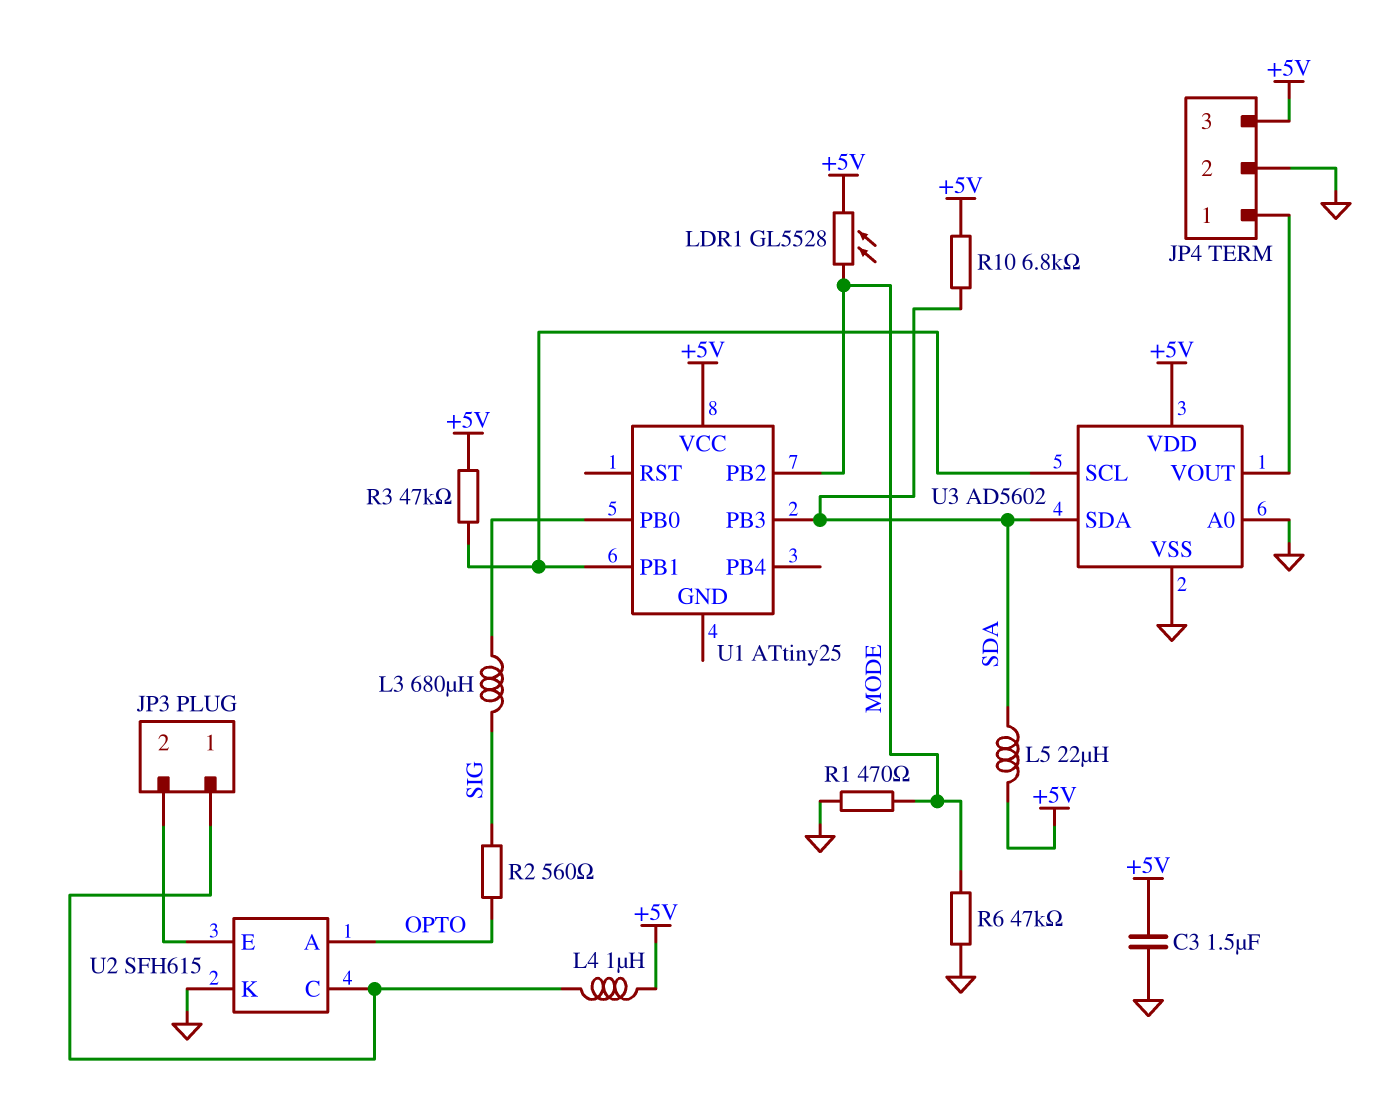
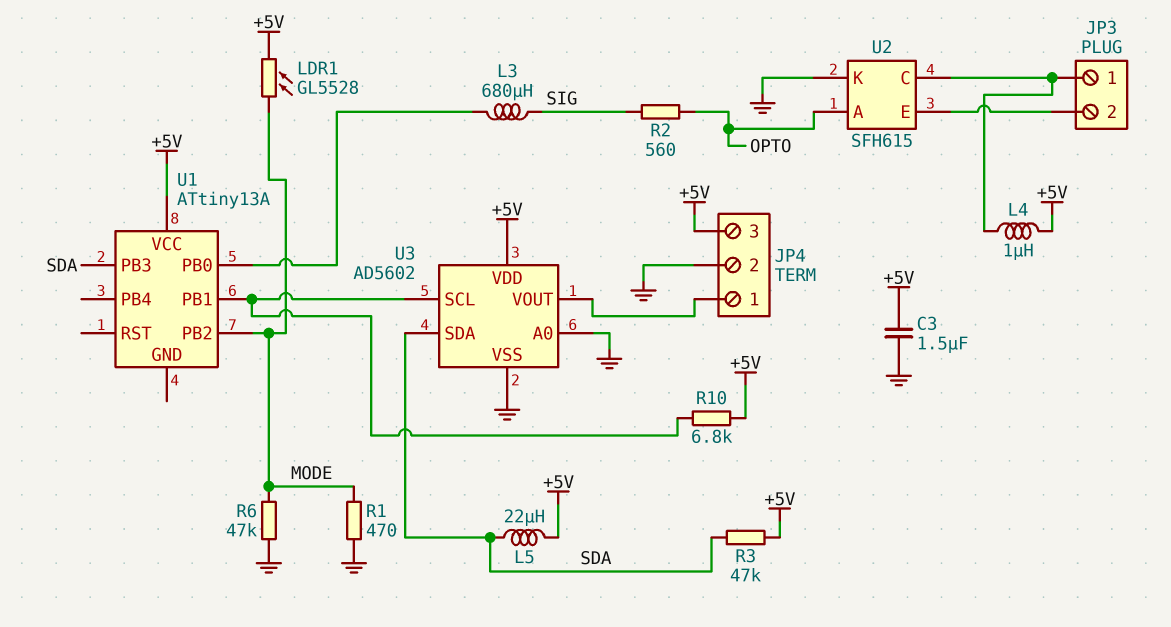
R3: 47k (+5V, U1/PB1) -> 47k (+5V, SDA)
R10: 6.8k (+5V, SDA) -> 6.8k (+5V, U1/PB1)
U1: ATtiny25 -> ATtiny13A

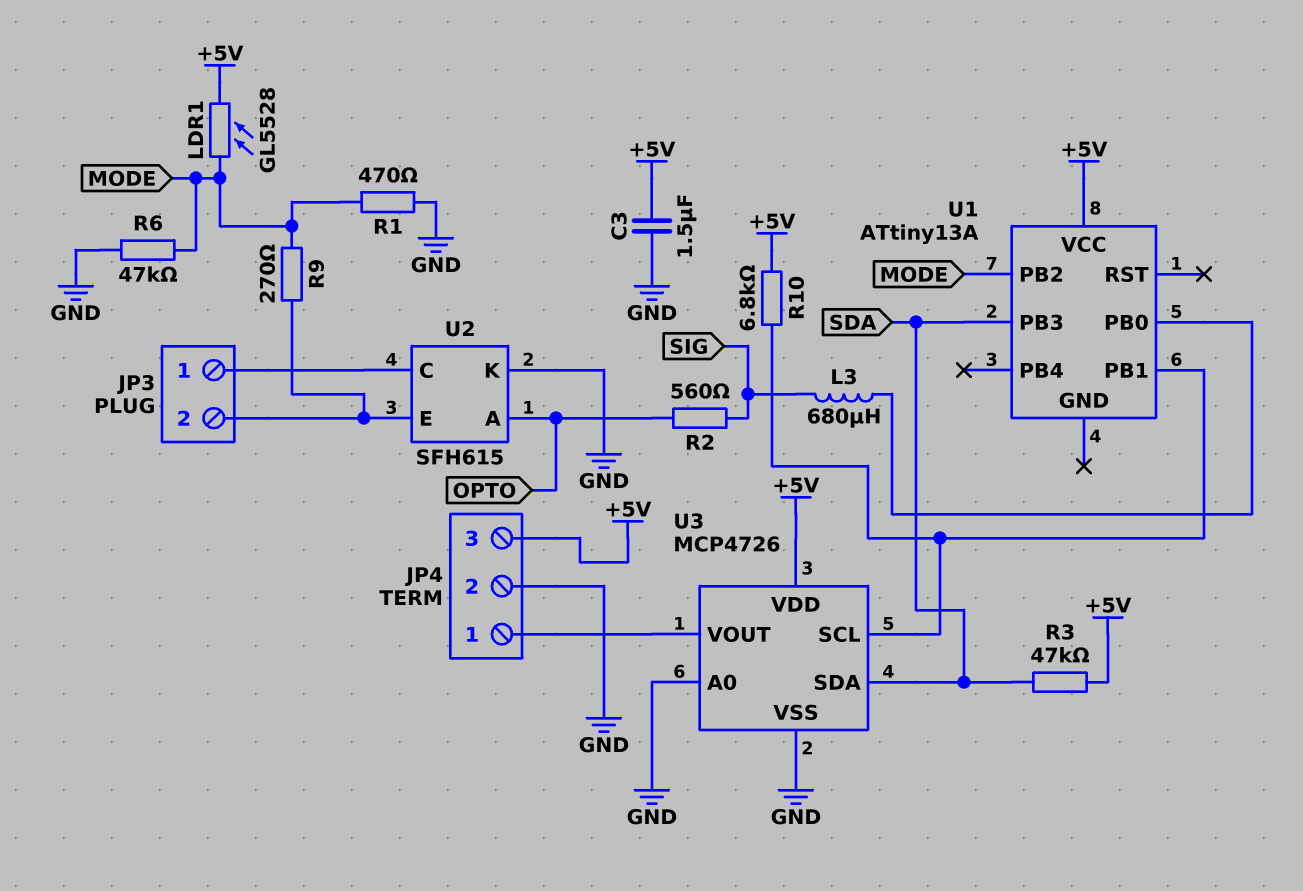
L4: 1uH (+5V, JP3/1) -> none
L5: 22uH (+5V, SDA) -> none
R9: none -> 270 (JP3/2, MODE)
U3: AD5602 -> MCP4726

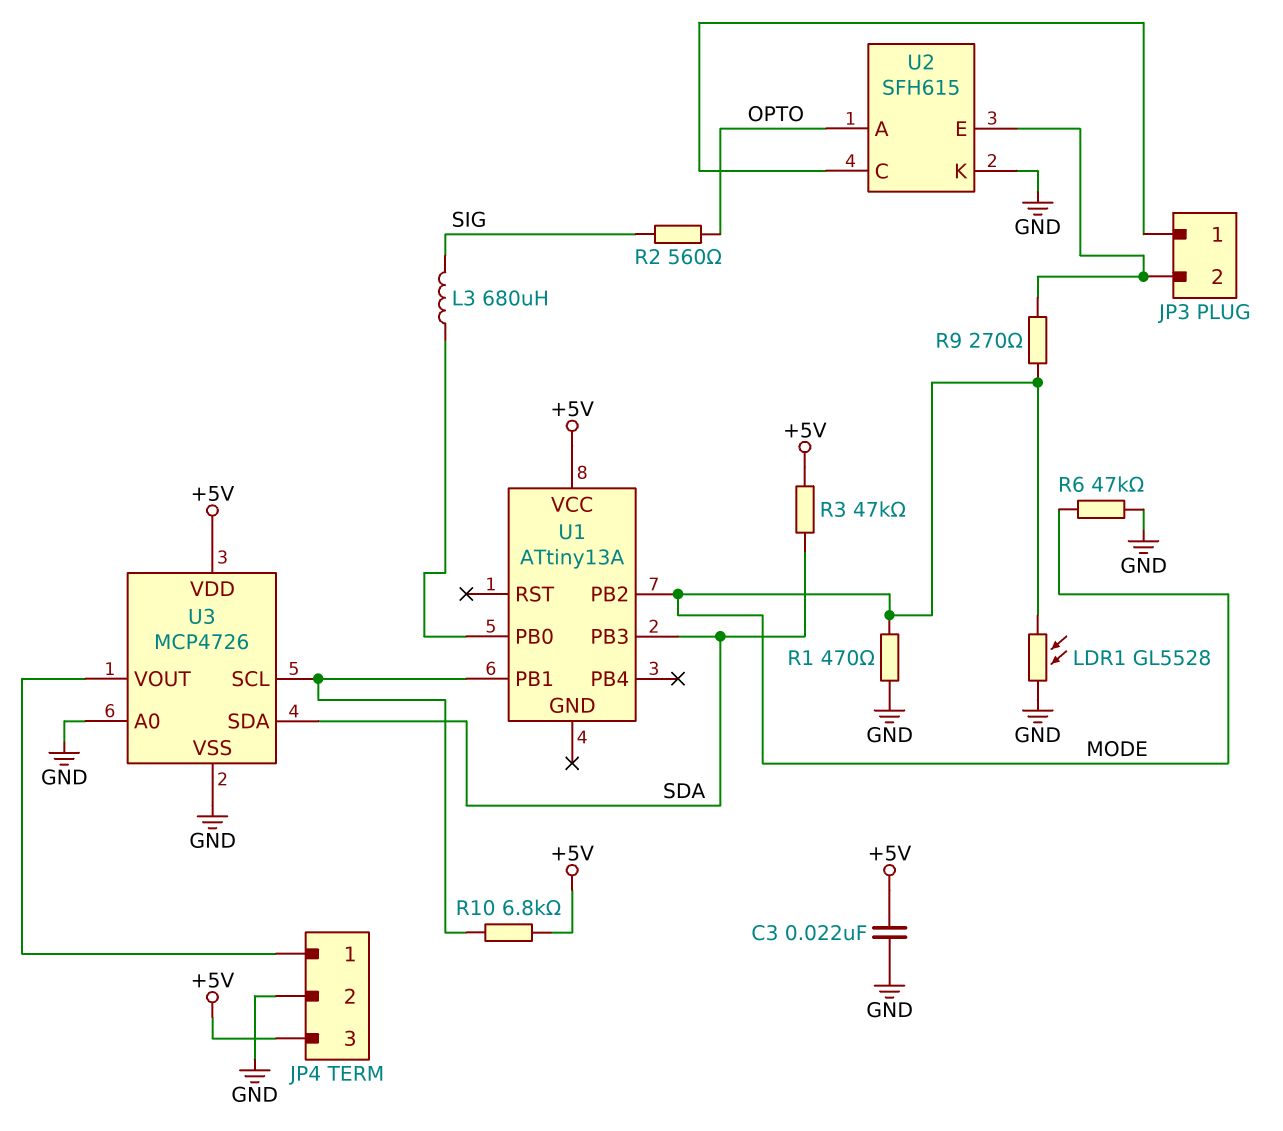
C3: 1.5uF (+5V, GND) -> 22nF (+5V, GND)
LDR1: GL5528 (+5V, MODE) -> GL5528 (GND, MODE)

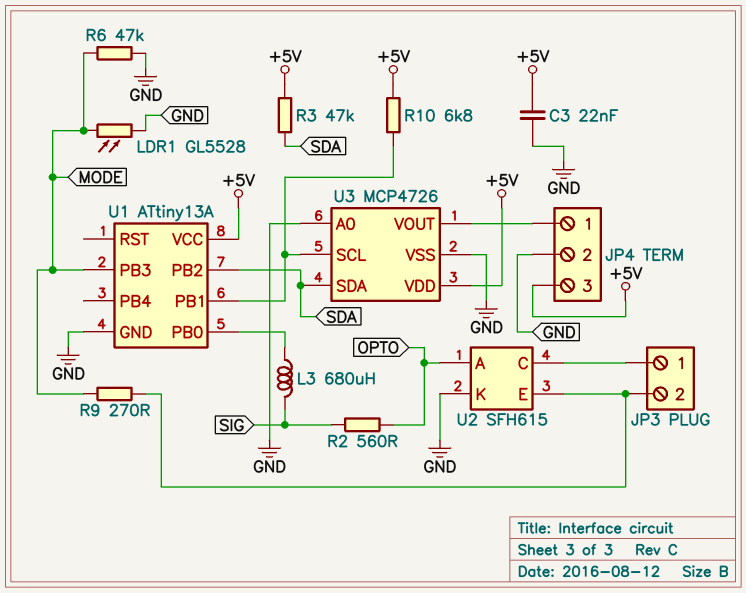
R1: 470 (GND, MODE) -> none
U1 pin GND: none -> GND
U1 pin PB2: MODE -> SDA
U1 pin PB3: SDA -> MODE

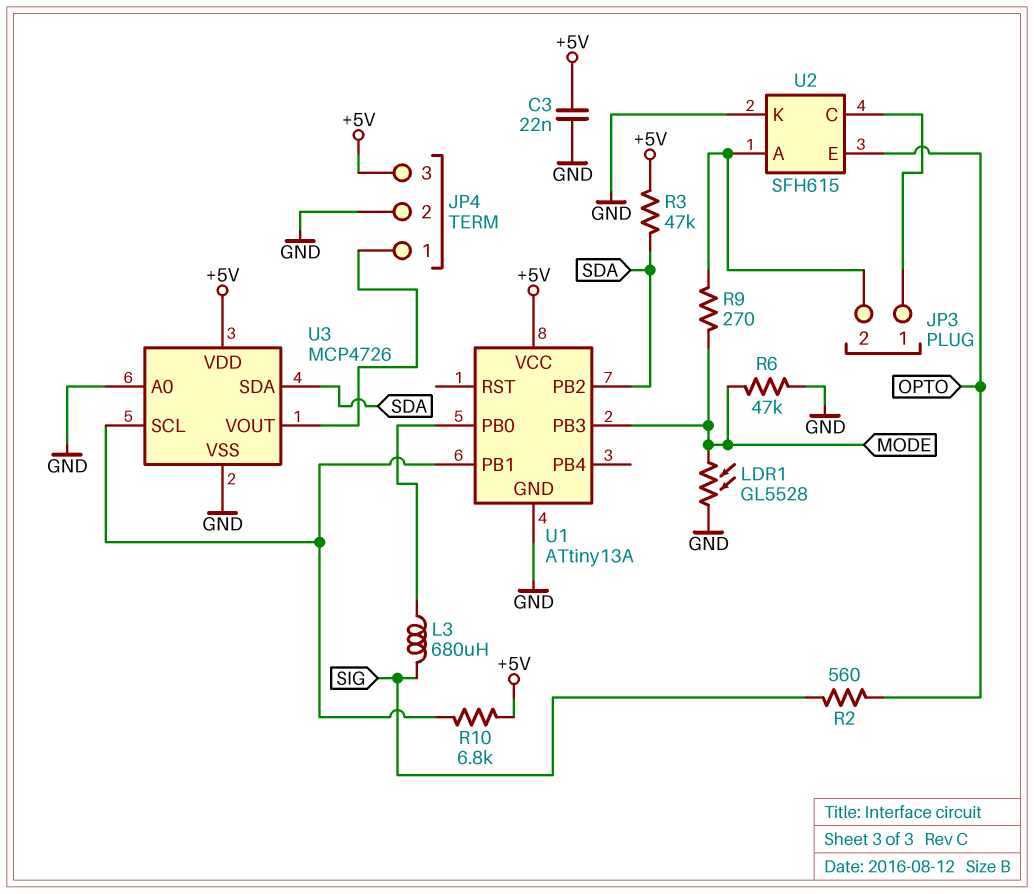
U2 pin A: OPTO -> JP3/2
U2 pin E: JP3/2 -> OPTO

